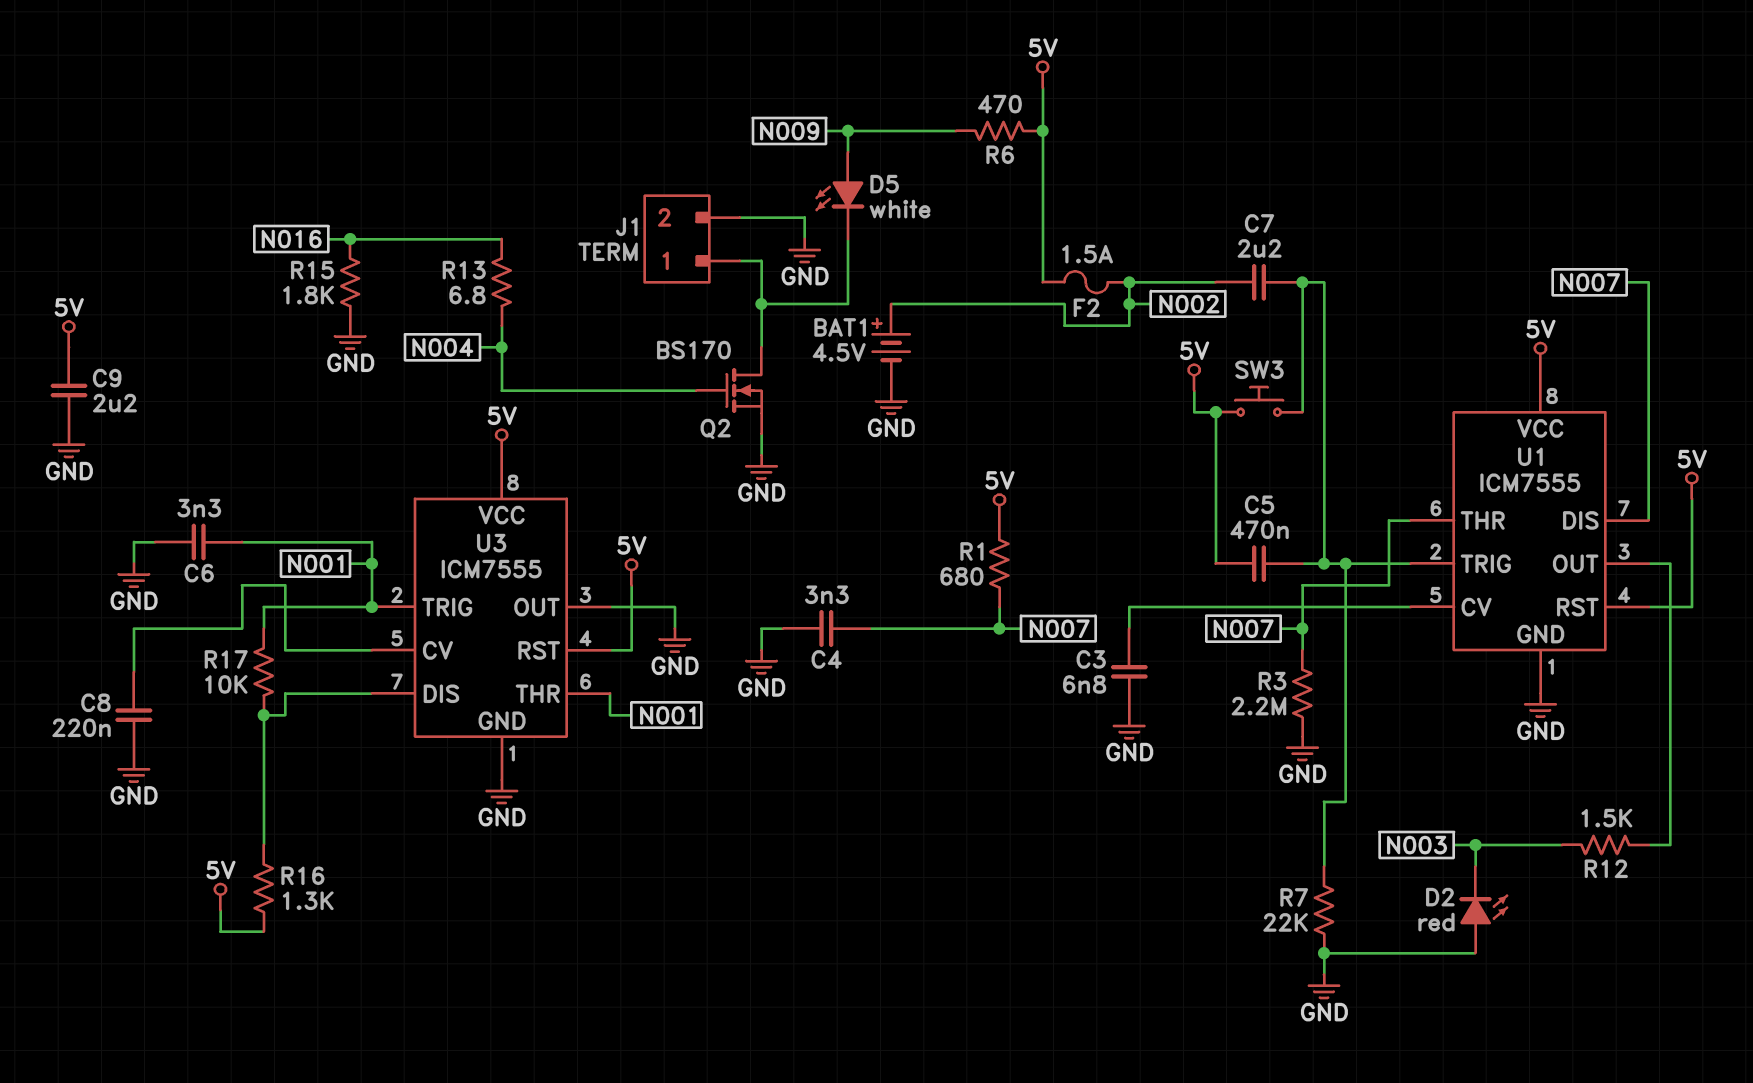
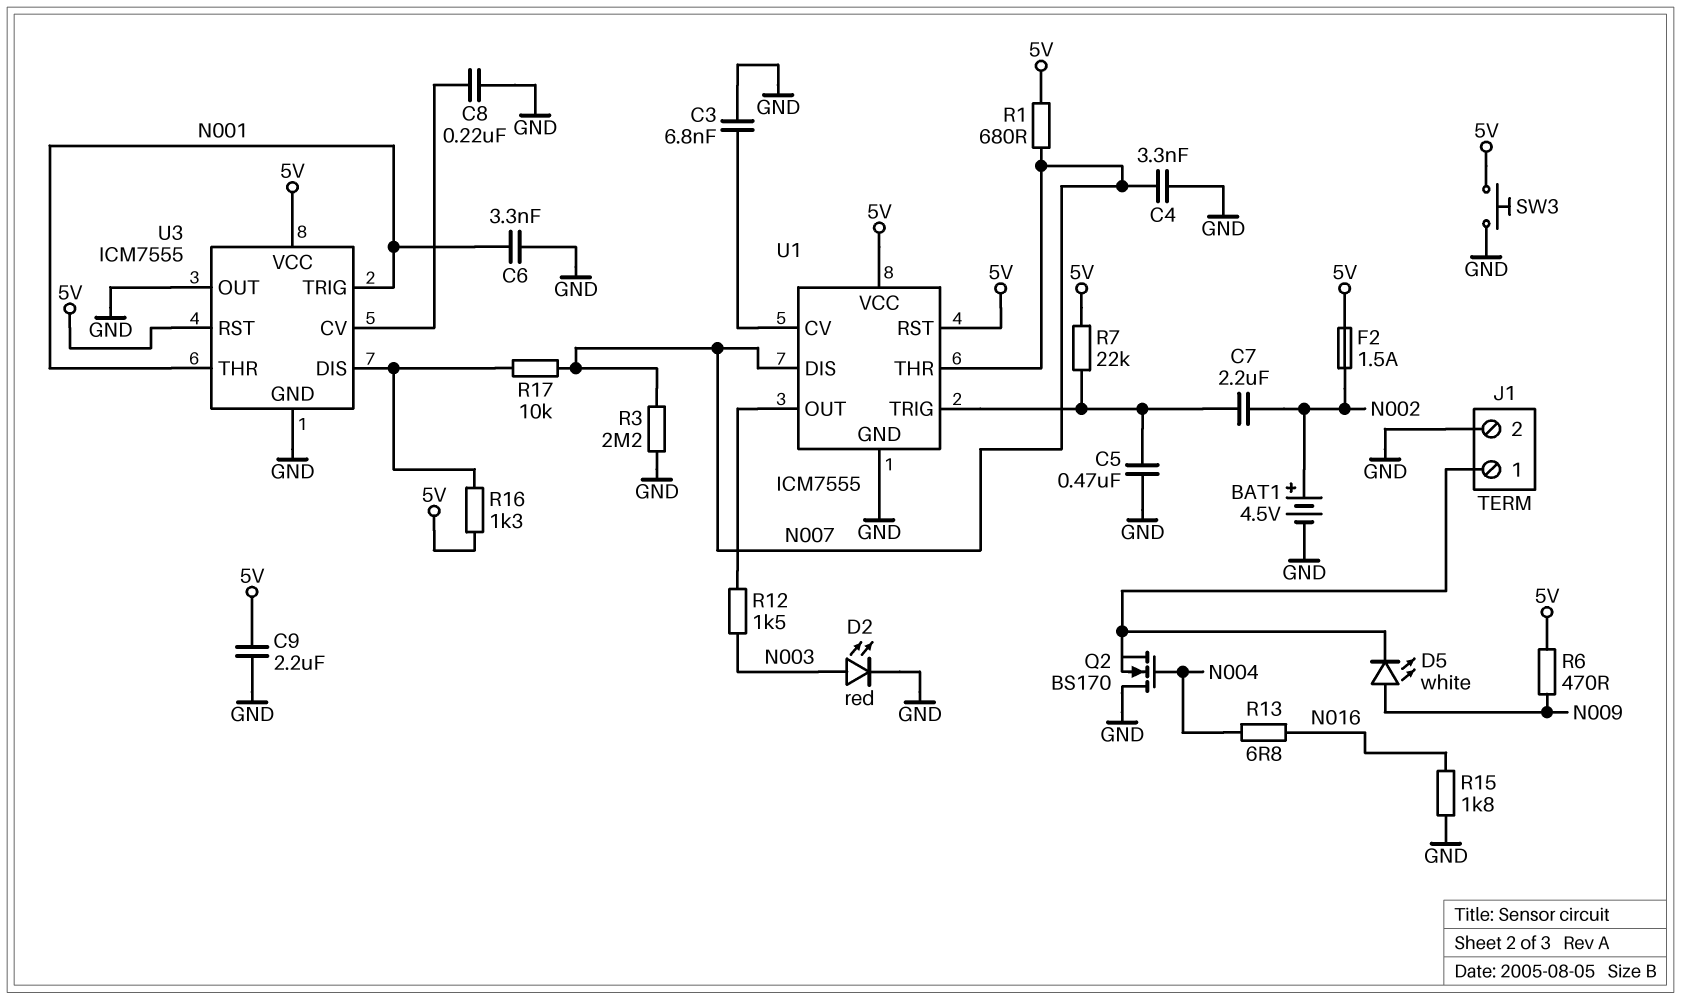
C5: 470nF (5V, U1/TRIG) -> 470nF (GND, U1/TRIG)
D2: LED red (A GND, K N003) -> LED red (A N003, K GND)
Q2: NMOS BS170 (G N004, D J1/1, S GND) -> NMOS BS170 (G N004, D GND, S J1/1)
R7: 22k (GND, U1/TRIG) -> 22k (5V, U1/TRIG)
R17: 10k (N001, U3/DIS) -> 10k (N007, U3/DIS)
SW3: button (5V, U1/TRIG) -> button (5V, GND)

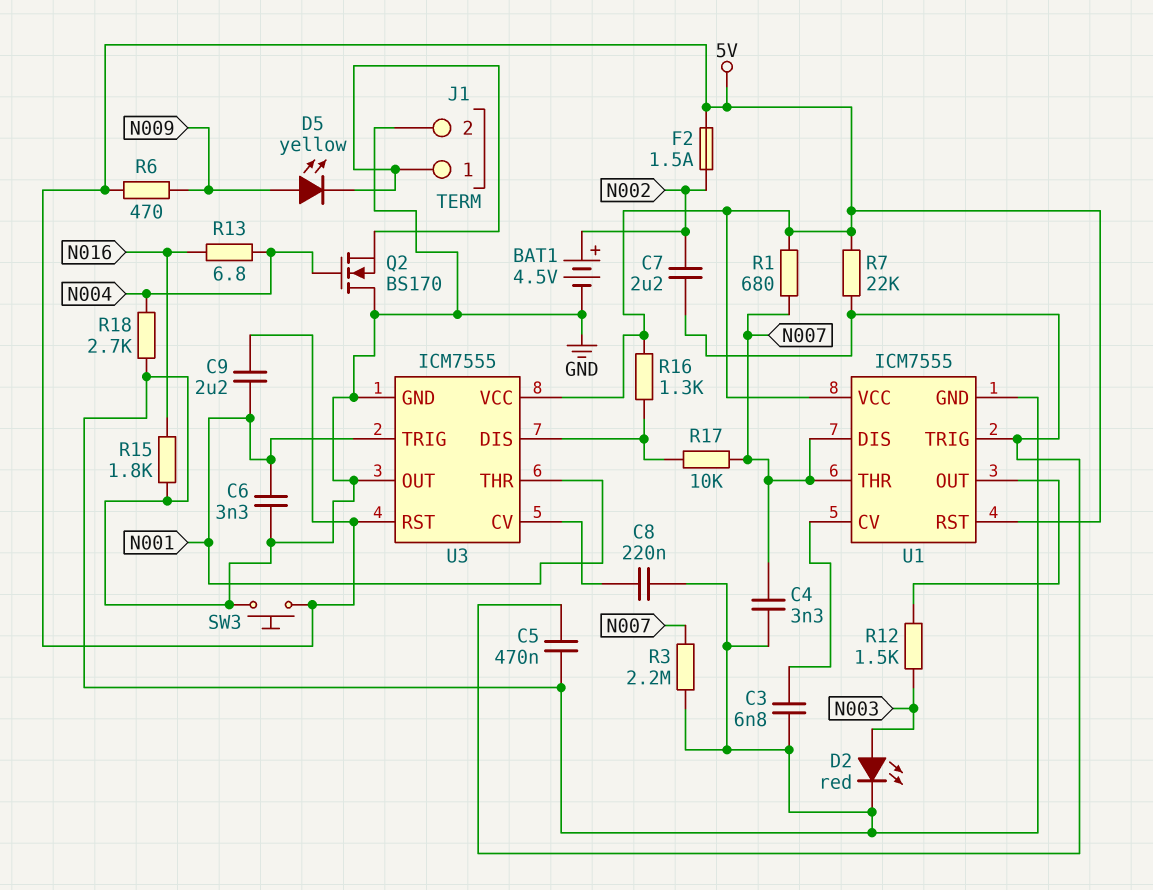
C9: 2.2uF (5V, GND) -> 2.2uF (5V, N001)
D5: LED white (A N009, K J1/1) -> LED yellow (A N009, K J1/1)
R18: none -> 2.7k (GND, N004)

